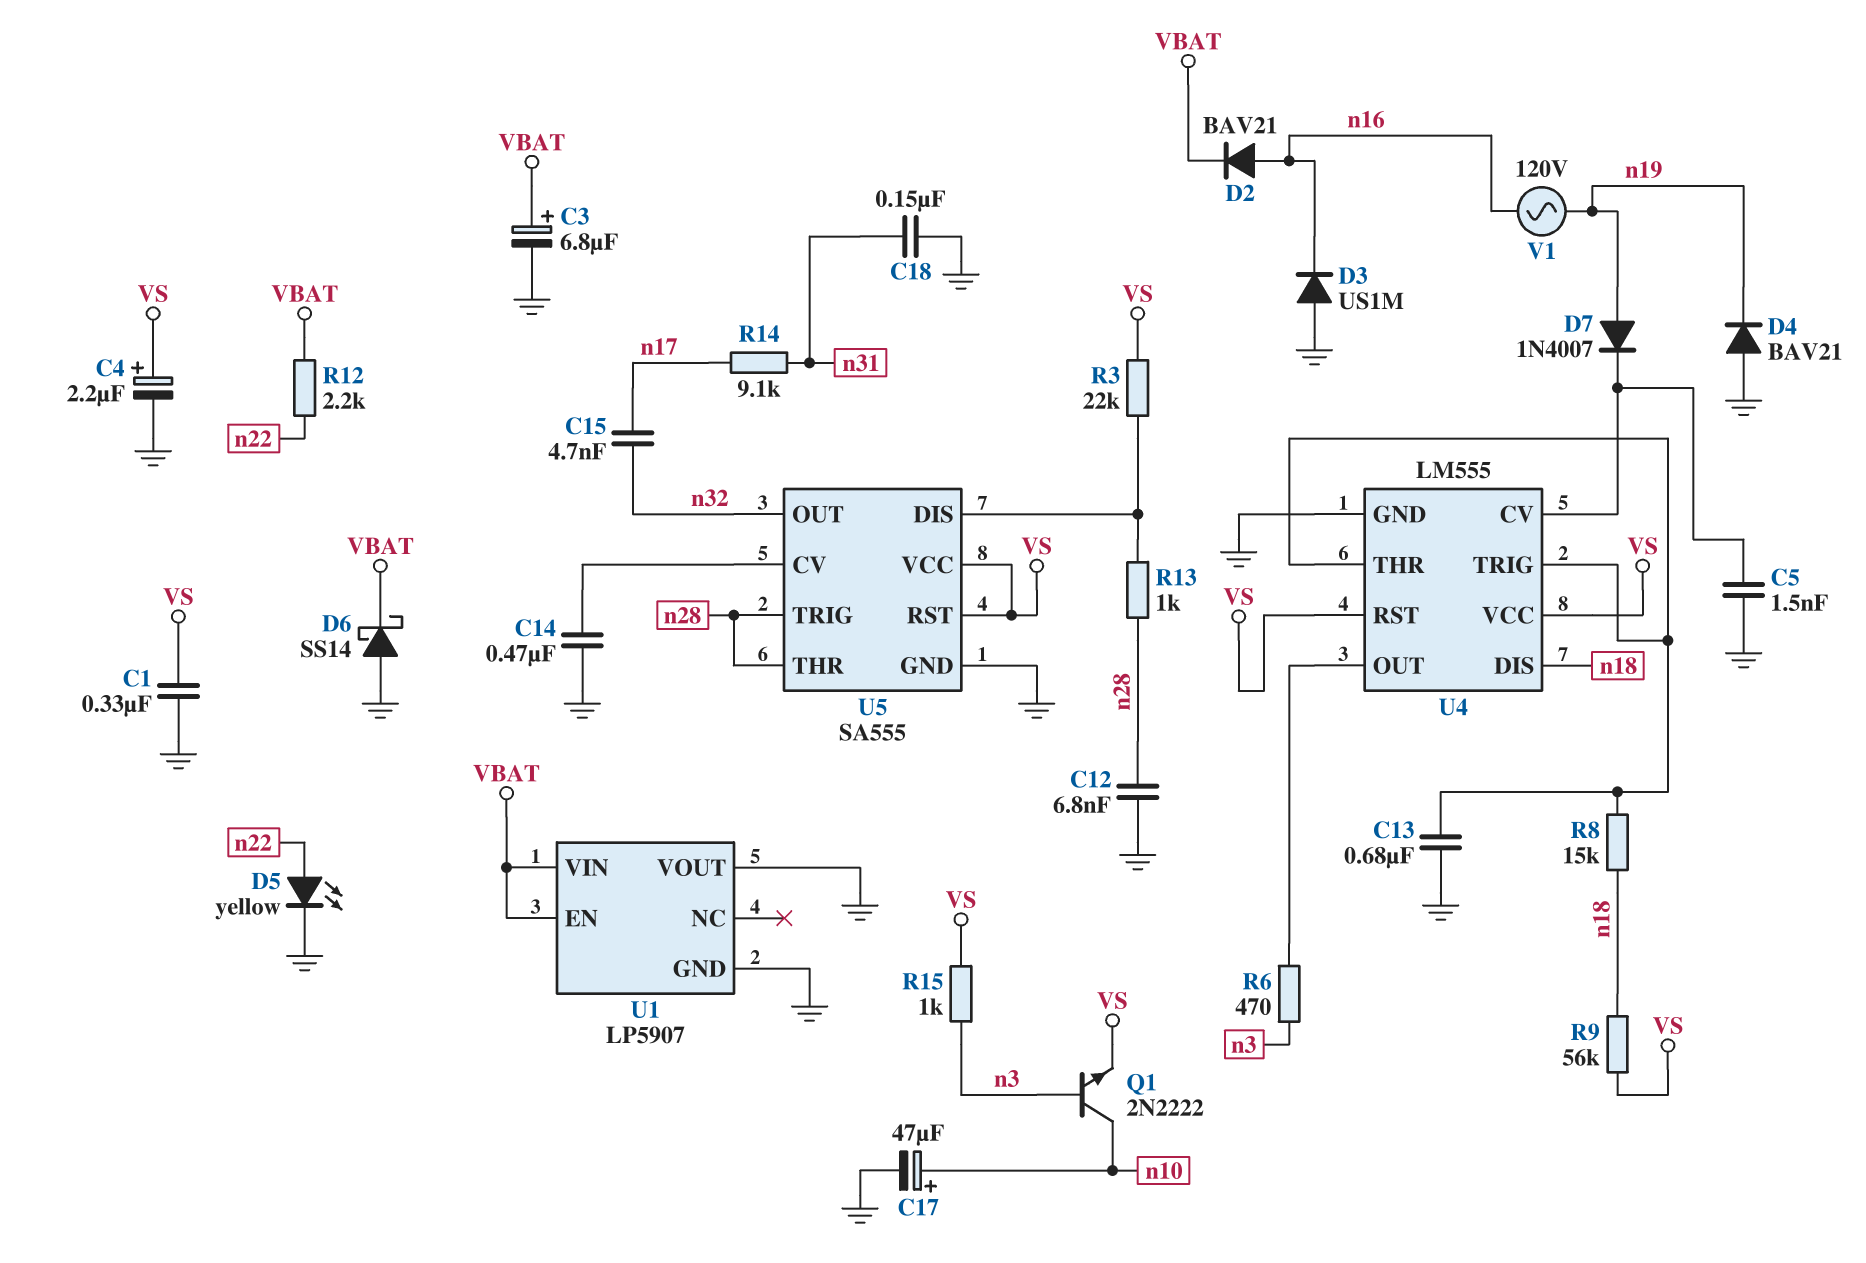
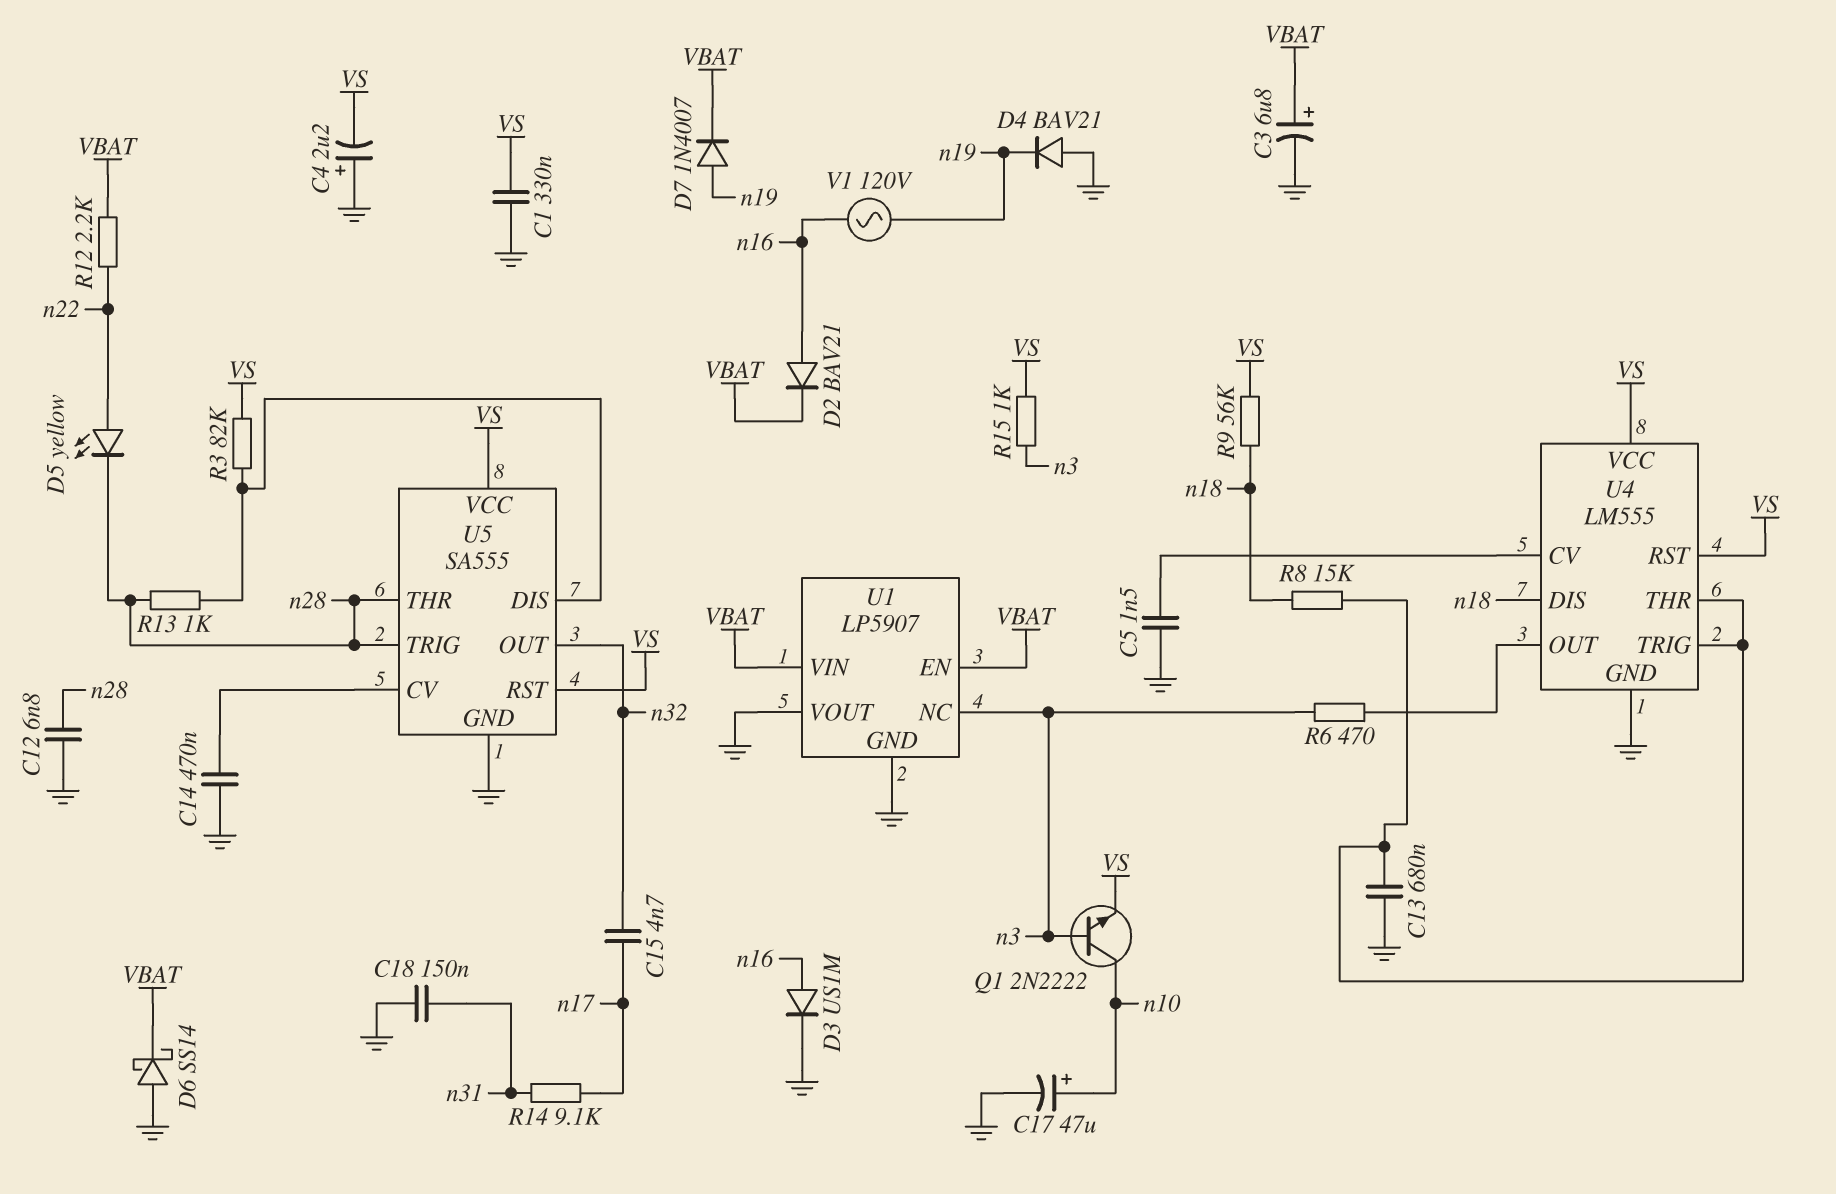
C4: 2.2uF (plus VS, minus GND) -> 2.2uF (plus GND, minus VS)
D3: diode US1M (A GND, K n16) -> diode US1M (A n16, K GND)
D5: LED yellow (A n22, K GND) -> LED yellow (A n22, K n28)
D7: diode 1N4007 (A n19, K U4/CV) -> diode 1N4007 (A n19, K VBAT)
R3: 22k (U5/DIS, VS) -> 82k (U5/DIS, VS)
U1 pin NC: none -> n3

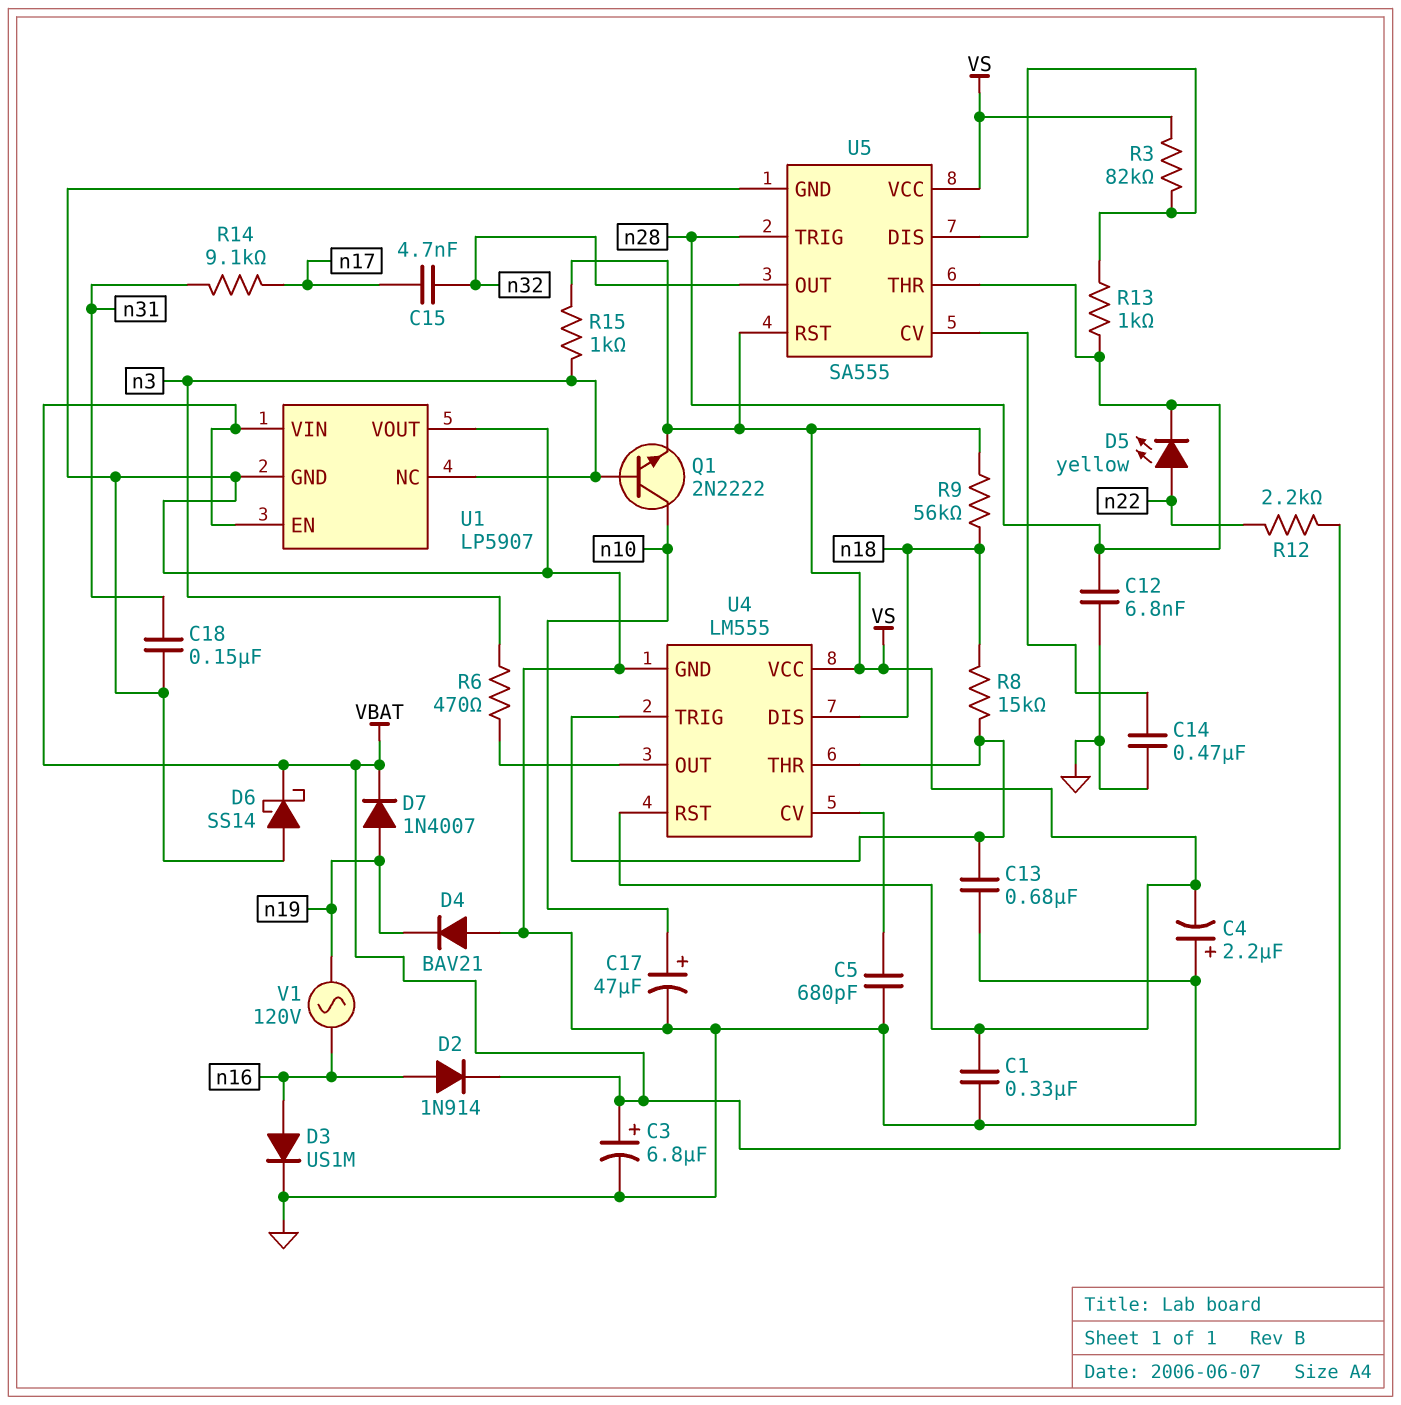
C5: 1.5nF (GND, U4/CV) -> 680pF (GND, U4/CV)
D2: diode BAV21 (A n16, K VBAT) -> diode 1N914 (A n16, K VBAT)

